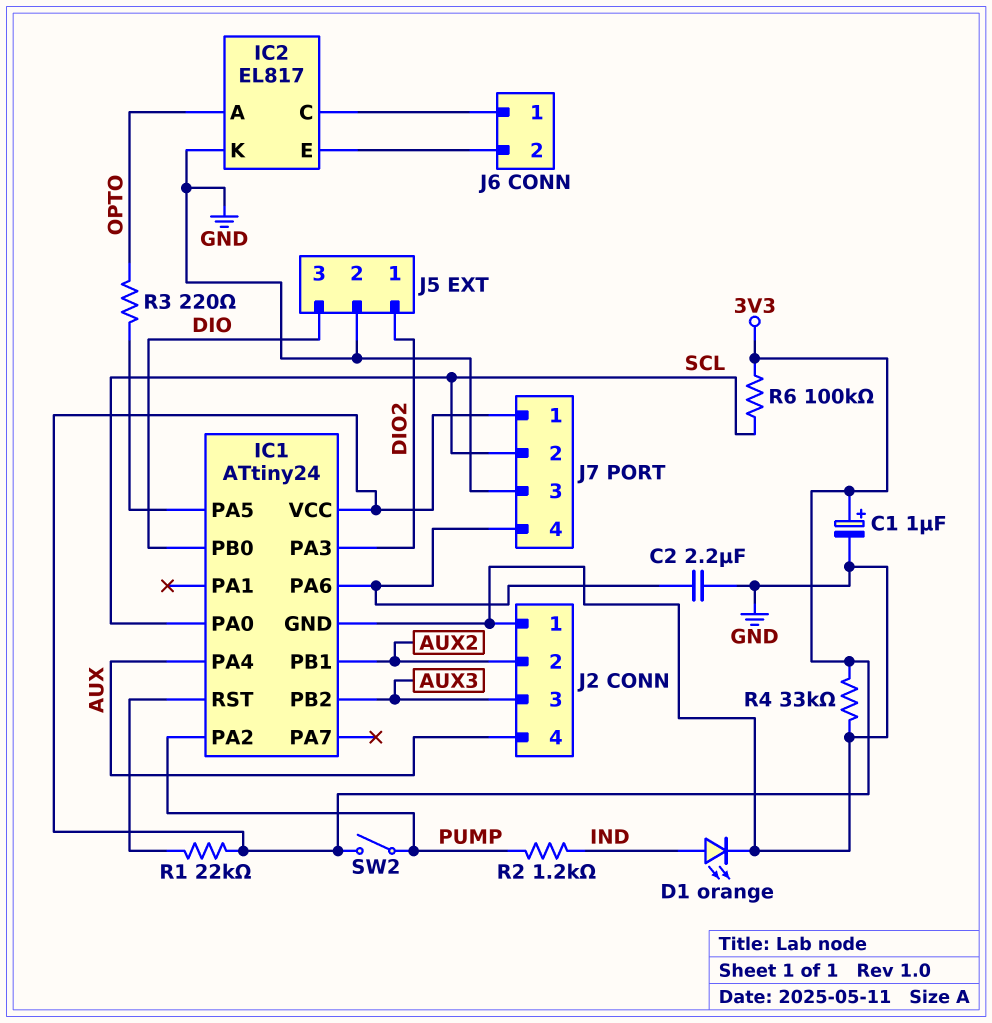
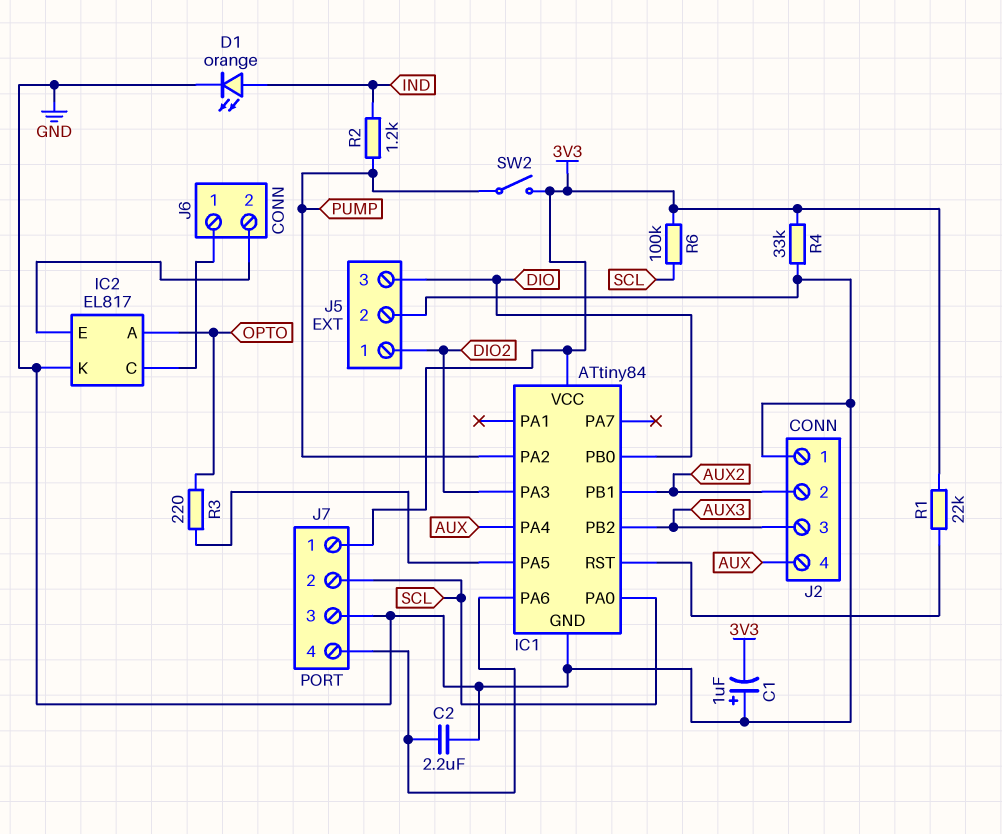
C1: 1uF (plus 3V3, minus GND) -> 1uF (plus GND, minus 3V3)
IC1: ATtiny24 -> ATtiny84

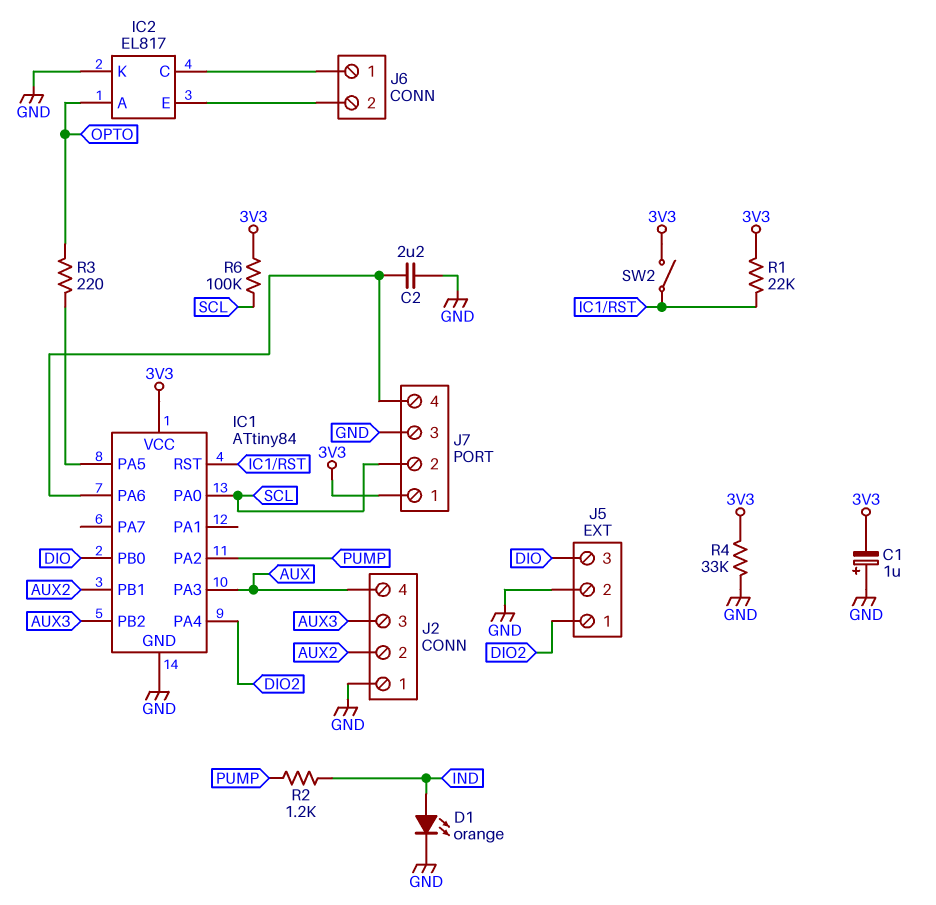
IC1 pin PA3: DIO2 -> AUX
IC1 pin PA4: AUX -> DIO2
SW2: switch (3V3, PUMP) -> switch (3V3, IC1/RST)

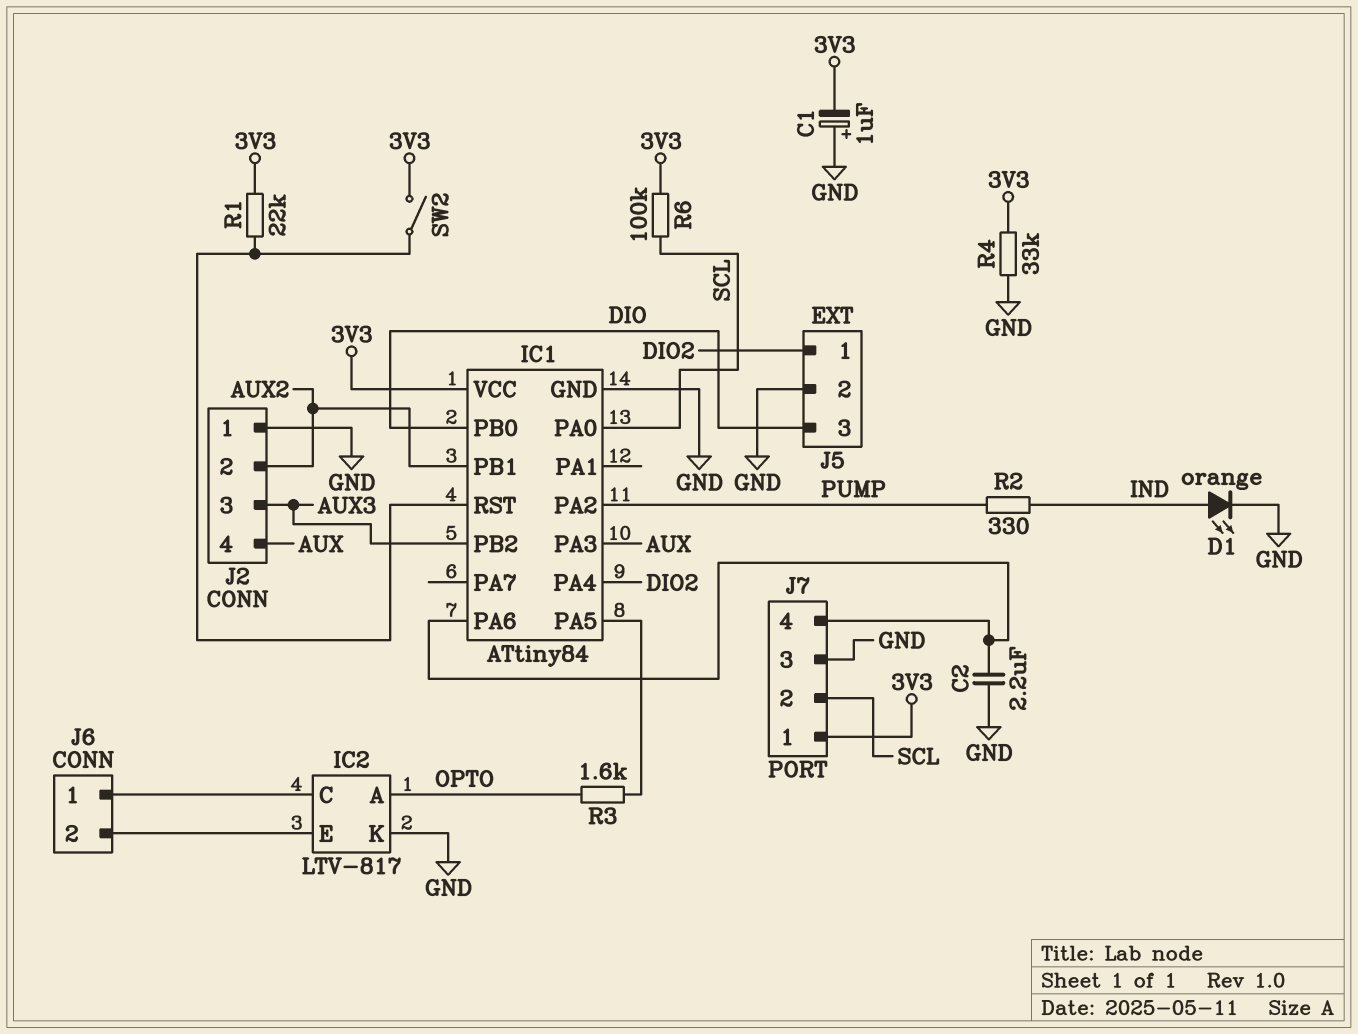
IC2: EL817 -> LTV-817
R2: 1.2k (IND, PUMP) -> 330 (IND, PUMP)
R3: 220 (IC1/PA5, OPTO) -> 1.6k (IC1/PA5, OPTO)

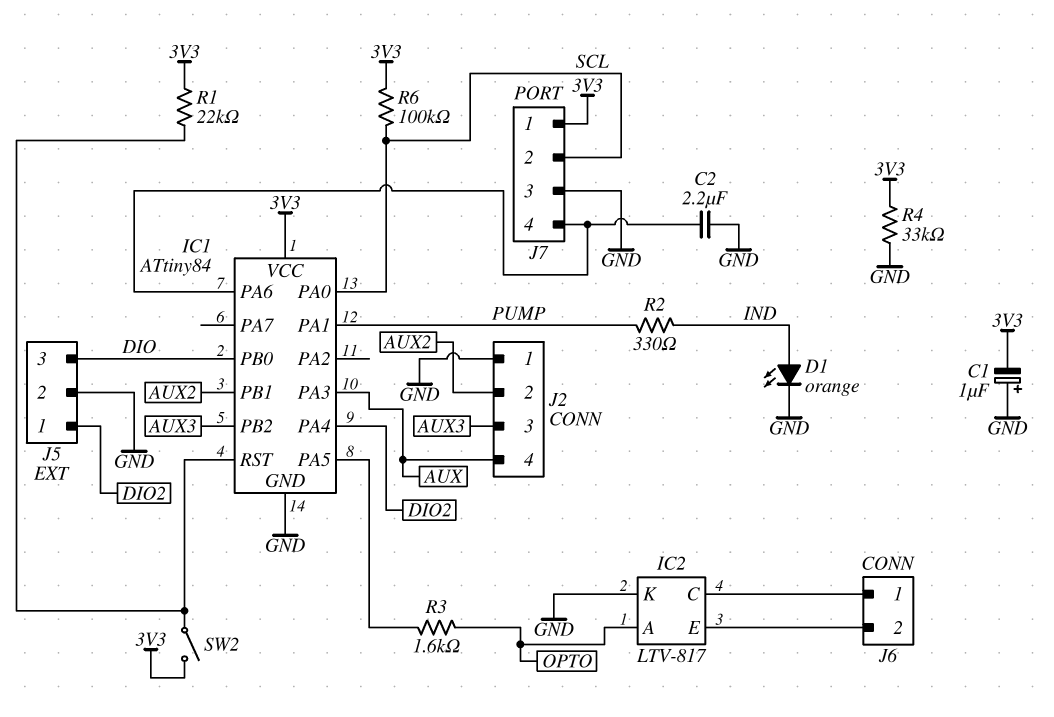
IC1 pin PA1: none -> PUMP
IC1 pin PA2: PUMP -> none

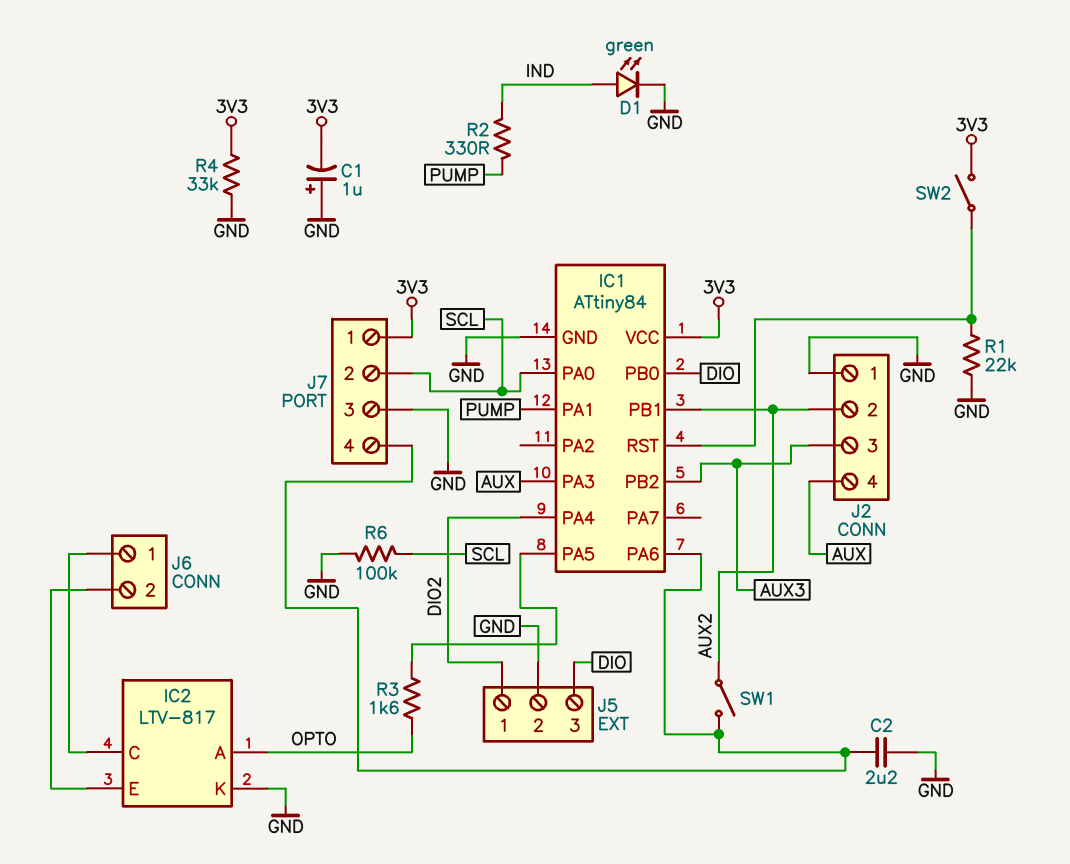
D1: LED orange (A IND, K GND) -> LED green (A IND, K GND)
R1: 22k (3V3, IC1/RST) -> 22k (GND, IC1/RST)
R6: 100k (3V3, SCL) -> 100k (GND, SCL)
SW1: none -> switch (AUX2, IC1/PA6)

